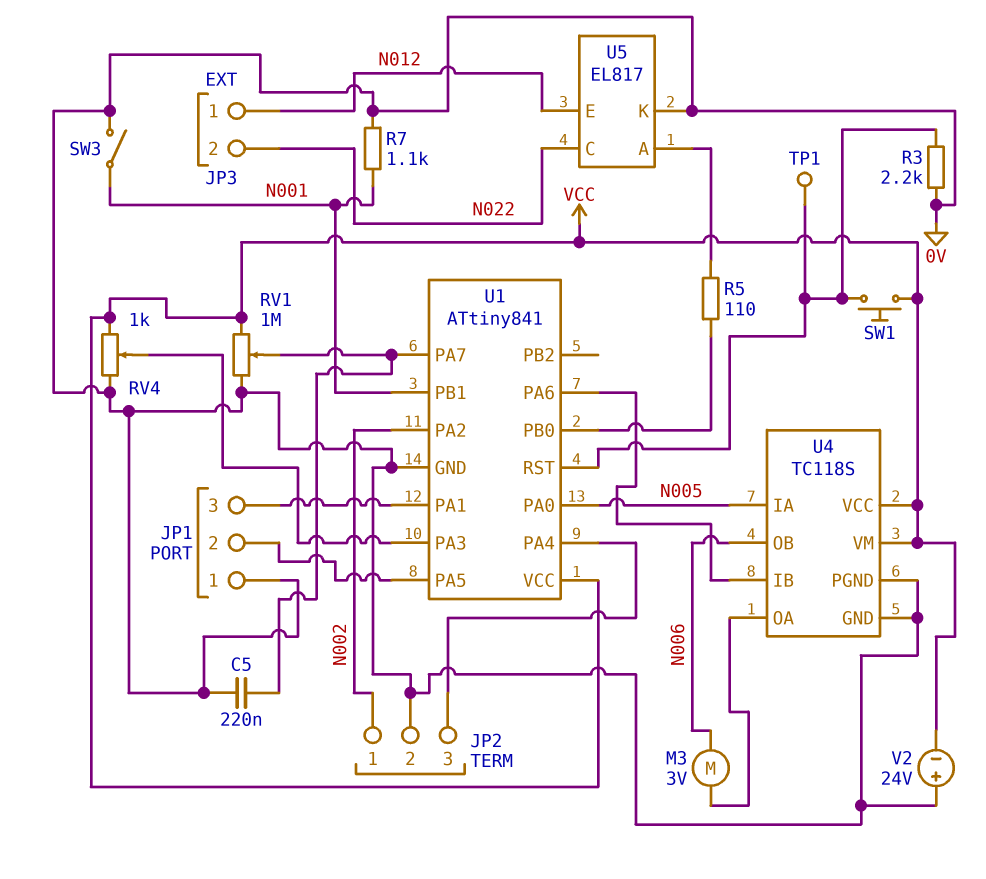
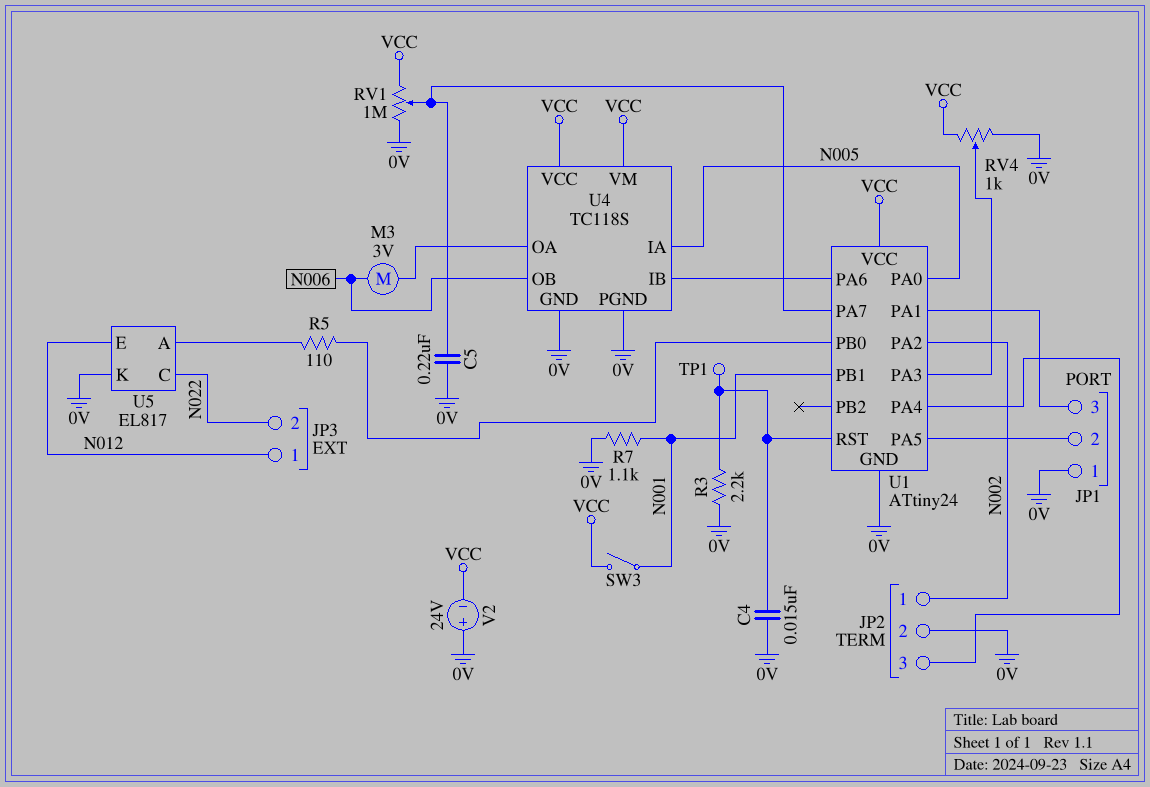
C4: none -> 15nF (0V, U1/RST)
SW1: button (U1/RST, VCC) -> none
SW3: switch (0V, N001) -> switch (N001, VCC)
U1: ATtiny841 -> ATtiny24

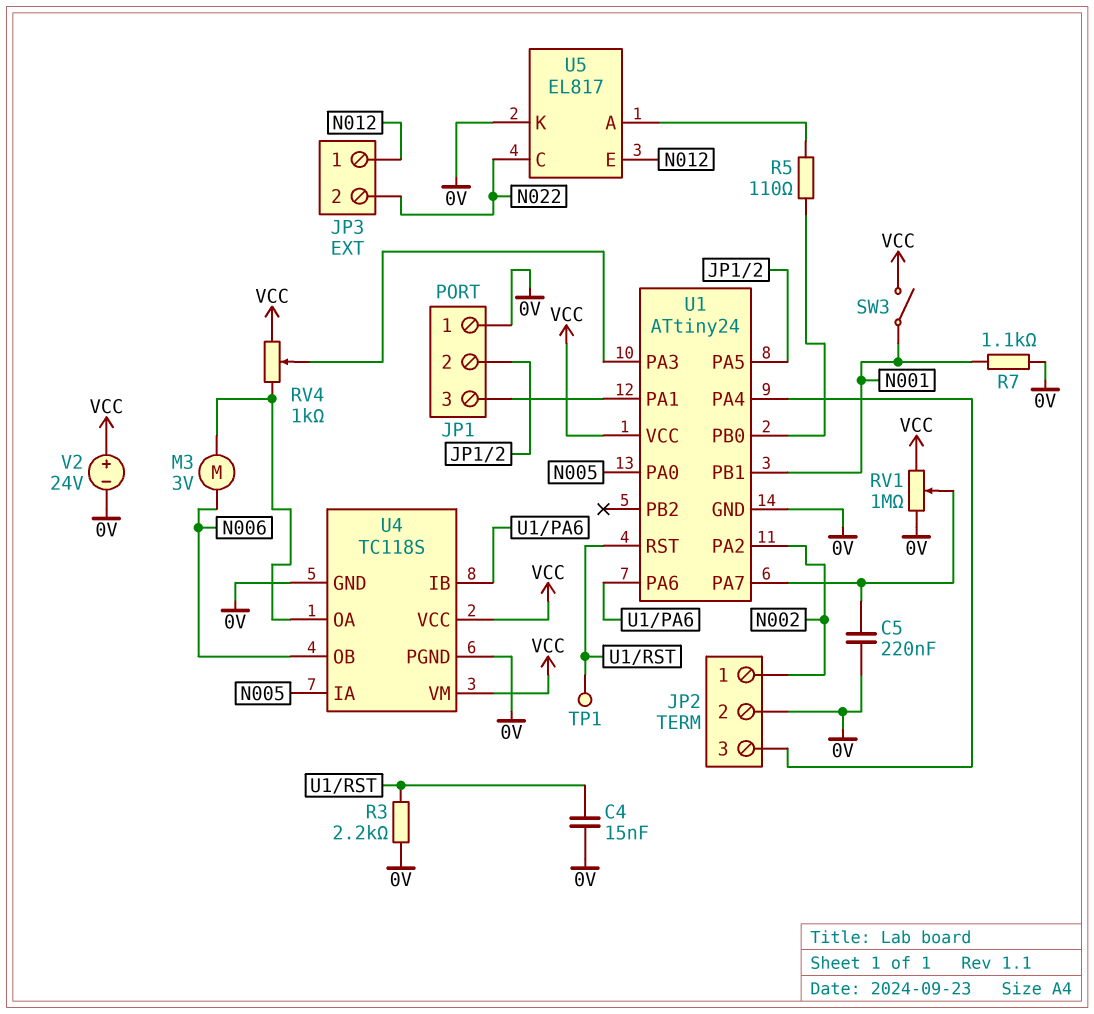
RV4: 1k (0V, VCC, wiper U1/PA3) -> 1k (U4/OA, VCC, wiper U1/PA3)
V2: 24V (plus 0V, minus VCC) -> 24V (plus VCC, minus 0V)

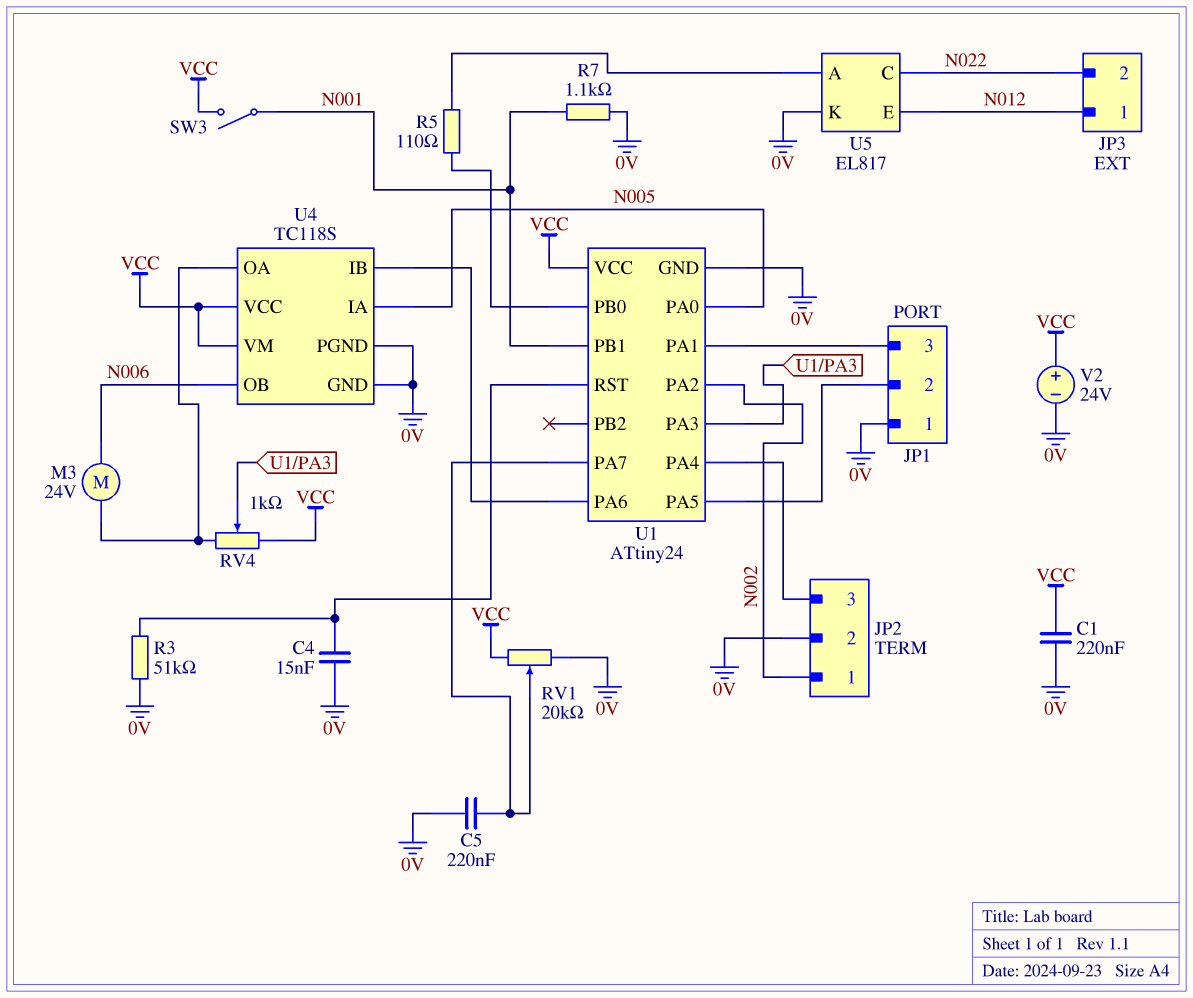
C1: none -> 220nF (0V, VCC)
M3: motor 3V (N006, U4/OA) -> motor 24V (N006, U4/OA)
R3: 2.2k (0V, U1/RST) -> 51k (0V, U1/RST)
RV1: 1M (0V, VCC, wiper U1/PA7) -> 20k (0V, VCC, wiper U1/PA7)
TP1: test point (U1/RST) -> none

